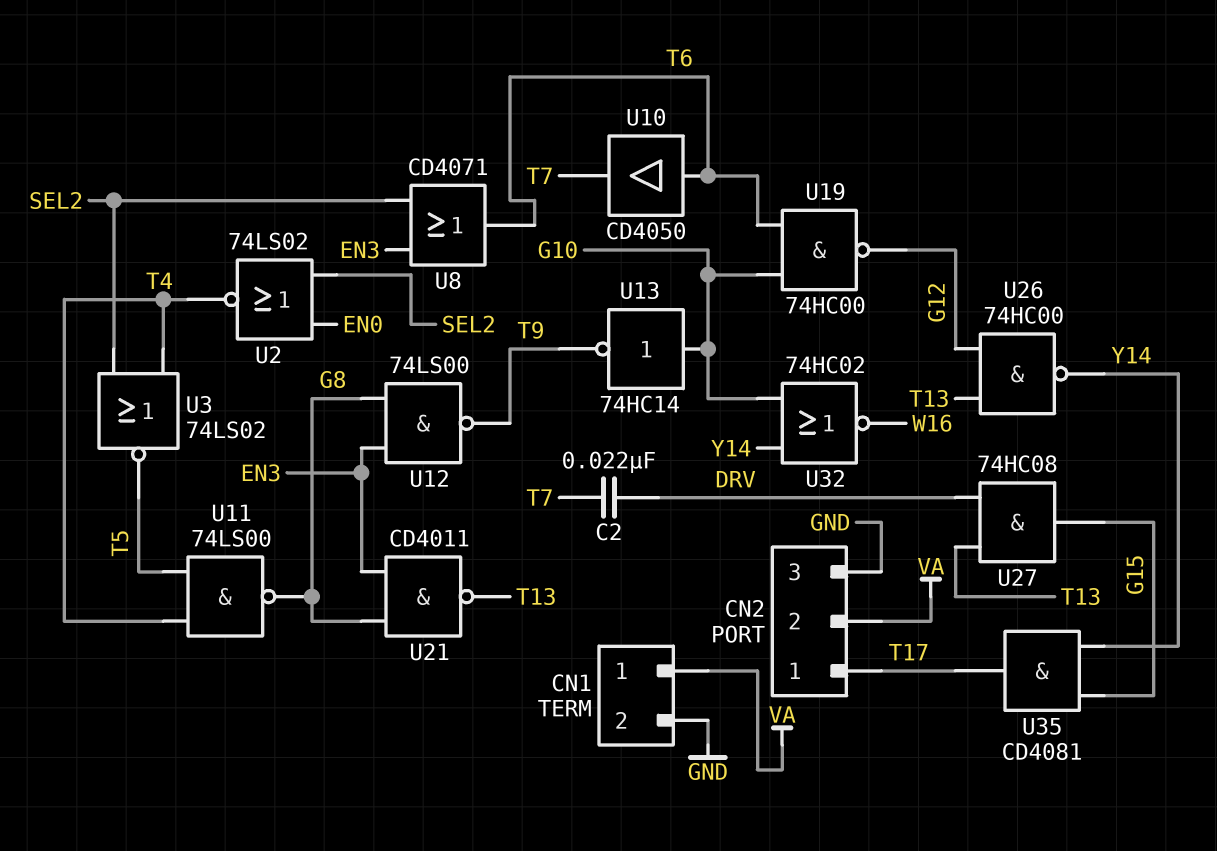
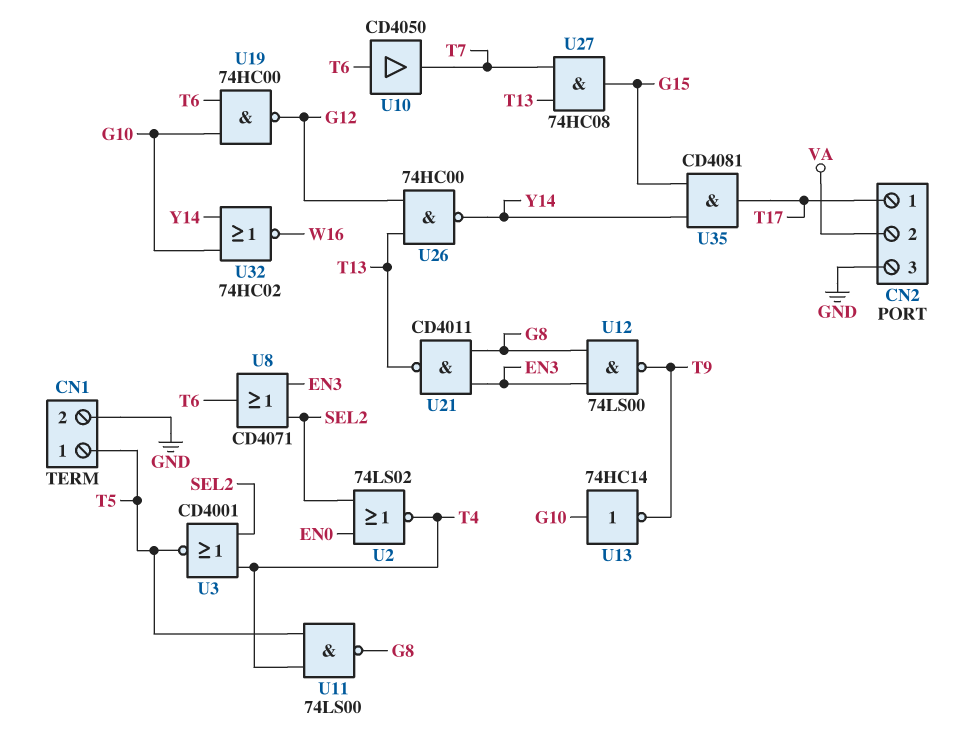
C2: 22nF (DRV, T7) -> none
CN1 pin 1: VA -> T5
U3: NOR 74LS02 (in SEL2, in T4, out T5) -> NOR CD4001 (in SEL2, in T4, out T5)
U27: AND 74HC08 (in DRV, in T13, out G15) -> AND 74HC08 (in T7, in T13, out G15)

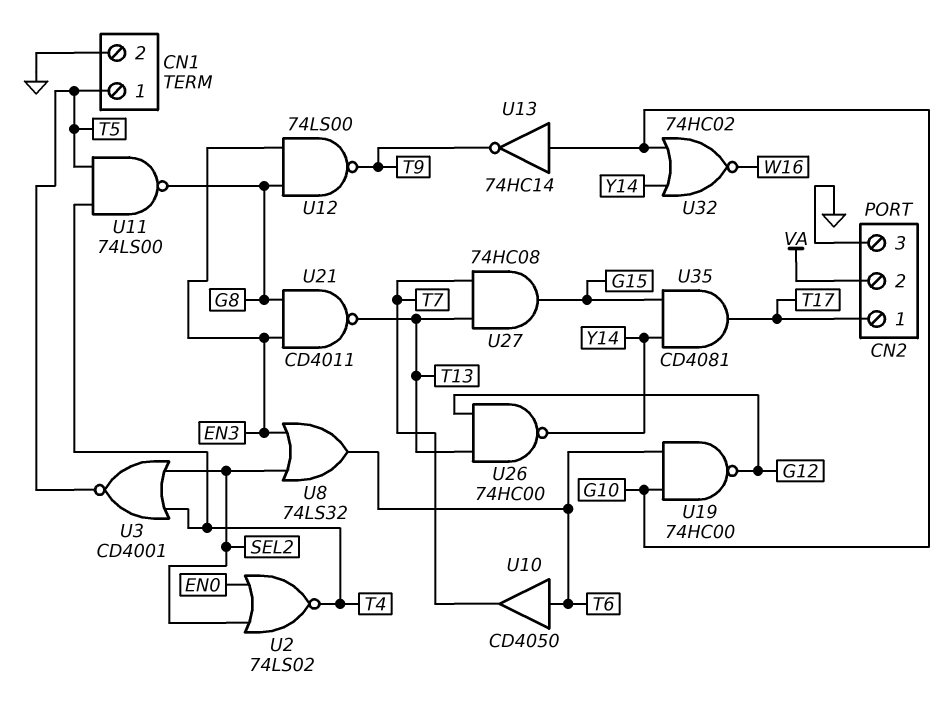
U8: OR CD4071 (in EN3, in SEL2, out T6) -> OR 74LS32 (in EN3, in SEL2, out T6)

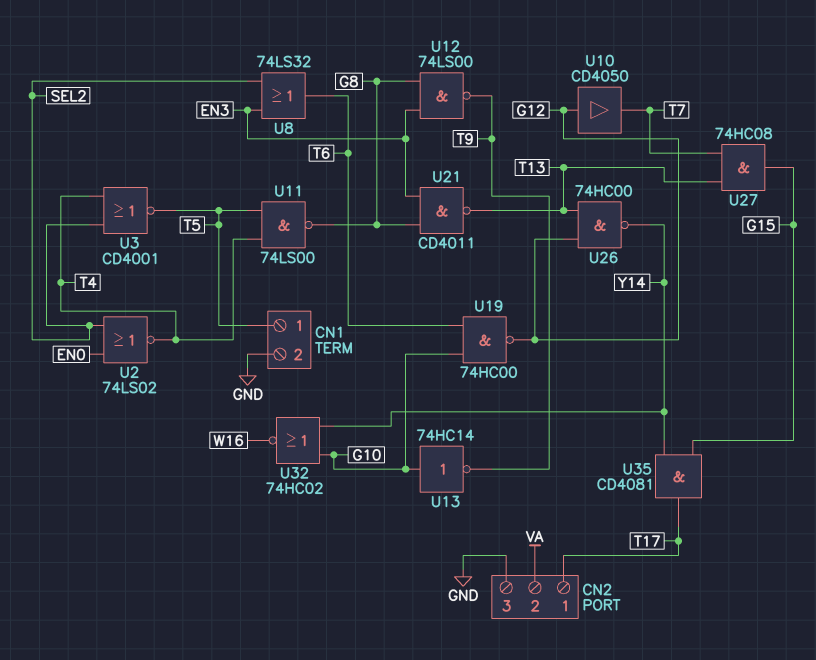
U10: buffer CD4050 (in T6, out T7) -> buffer CD4050 (in G12, out T7)

